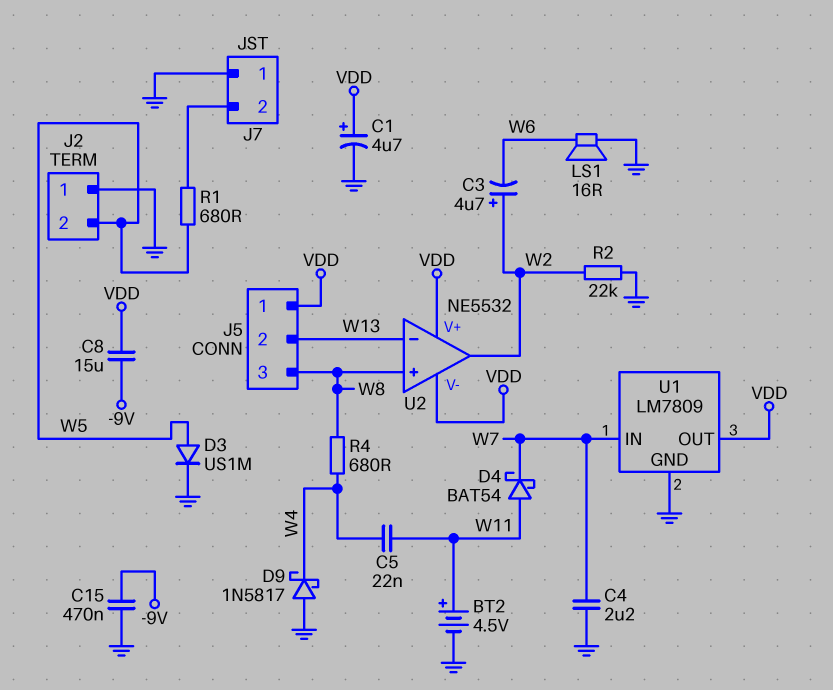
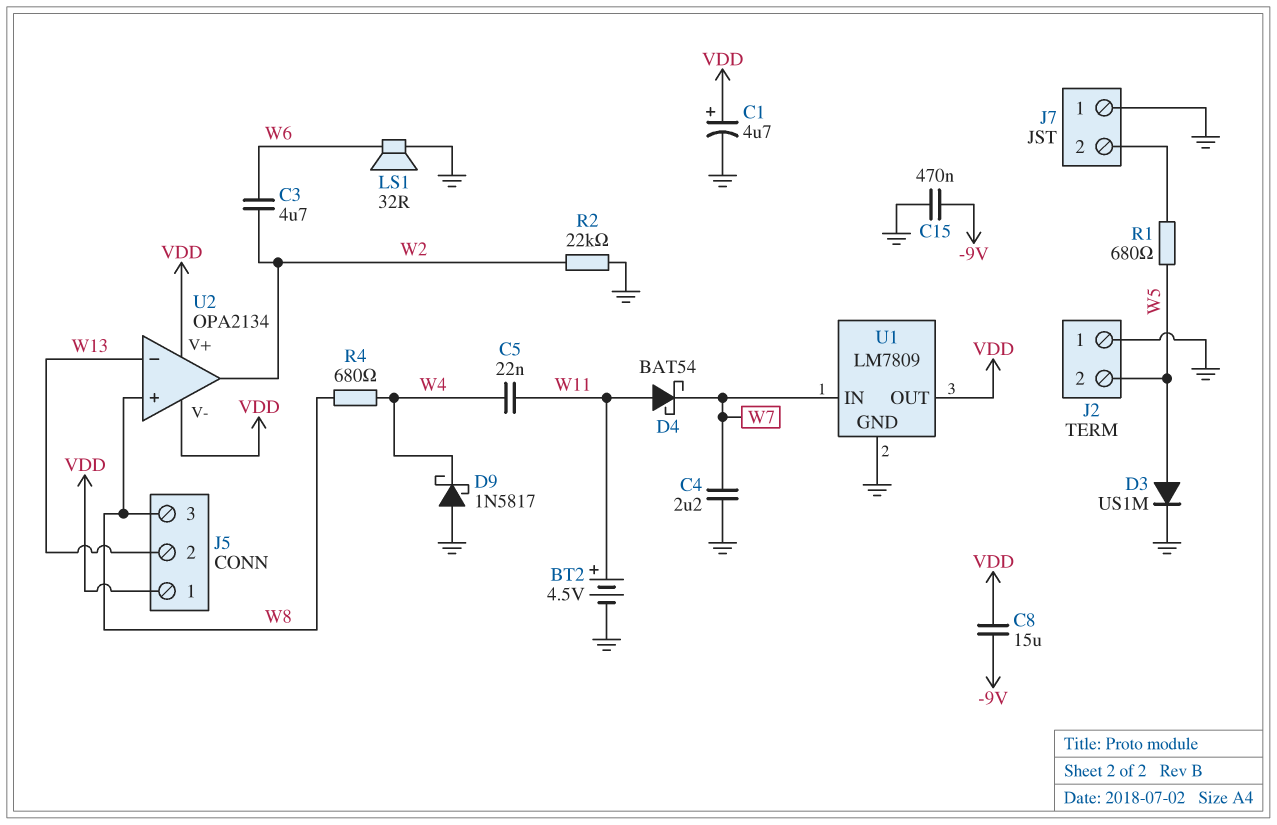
C3: 4.7uF (plus W2, minus W6) -> 4.7uF (W2, W6)
LS1: speaker 16R (GND, W6) -> speaker 32R (GND, W6)
U2: NE5532 -> OPA2134

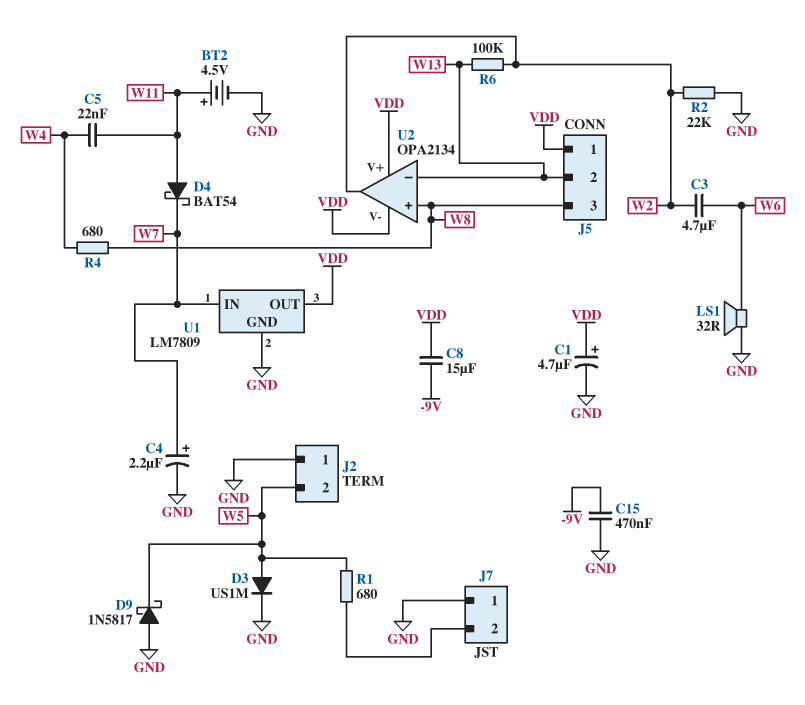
C4: 2.2uF (GND, W7) -> 2.2uF (plus W7, minus GND)
D9: schottky 1N5817 (A GND, K W4) -> schottky 1N5817 (A GND, K W5)
R6: none -> 100k (W2, W13)

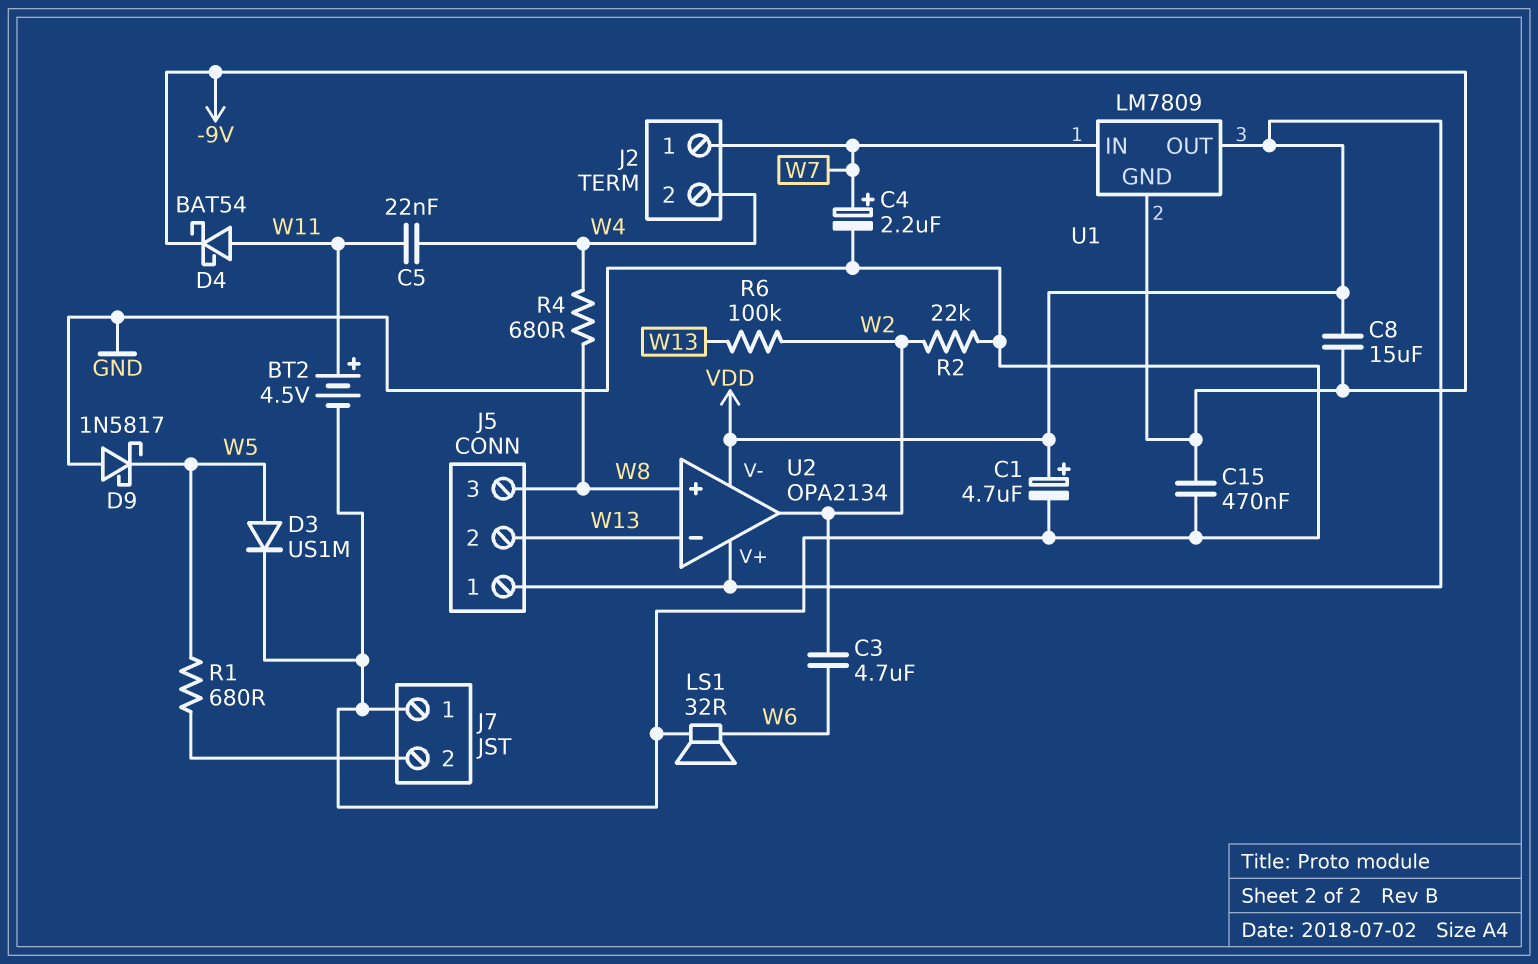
D4: schottky BAT54 (A W11, K W7) -> schottky BAT54 (A W11, K -9V)
J2 pin 1: GND -> W7
J2 pin 2: W5 -> W4
U1 pin GND: GND -> -9V

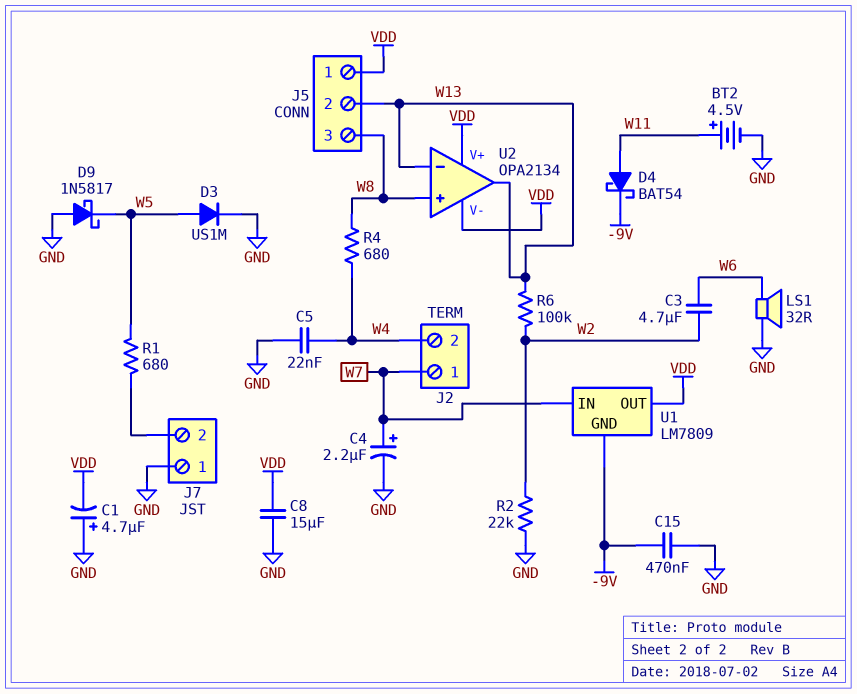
C1: 4.7uF (plus VDD, minus GND) -> 4.7uF (plus GND, minus VDD)
C5: 22nF (W4, W11) -> 22nF (GND, W4)
C8: 15uF (-9V, VDD) -> 15uF (GND, VDD)
U2 pin out: W2 -> W13

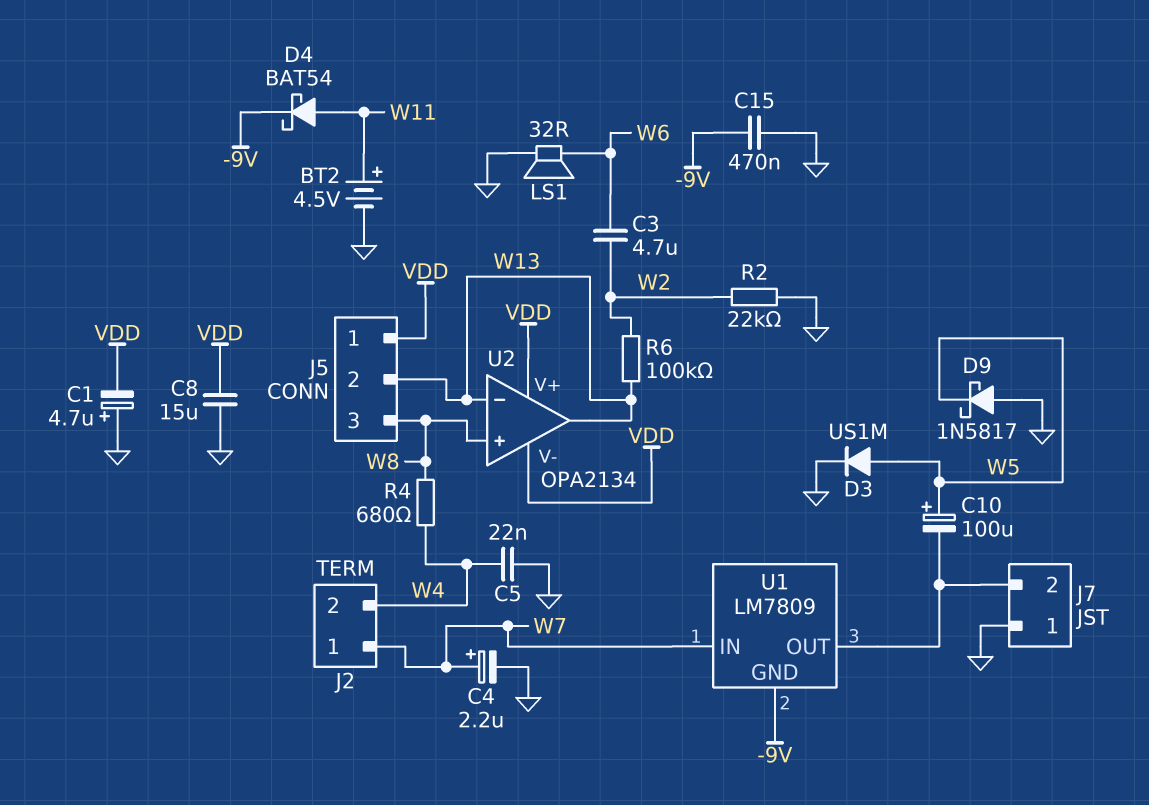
C10: none -> 100uF (plus W5, minus J7/2)
R1: 680 (J7/2, W5) -> none
U1 pin OUT: VDD -> J7/2

